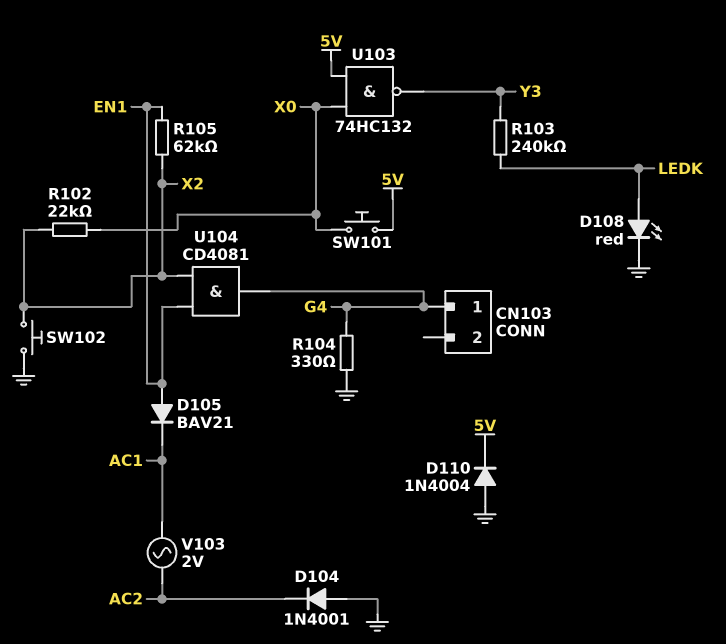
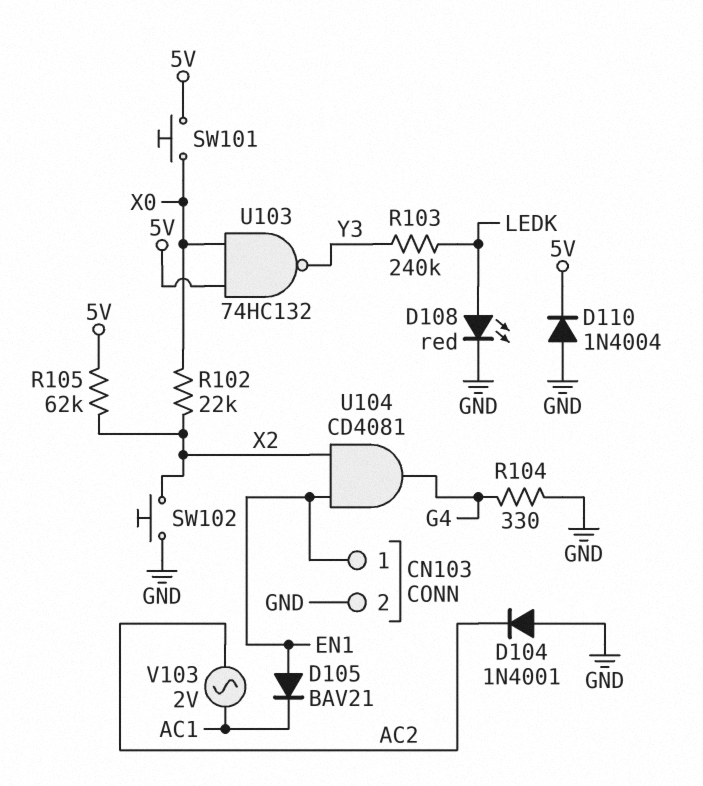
CN103 pin 1: G4 -> EN1
CN103 pin 2: none -> GND
R105: 62k (EN1, X2) -> 62k (5V, X2)

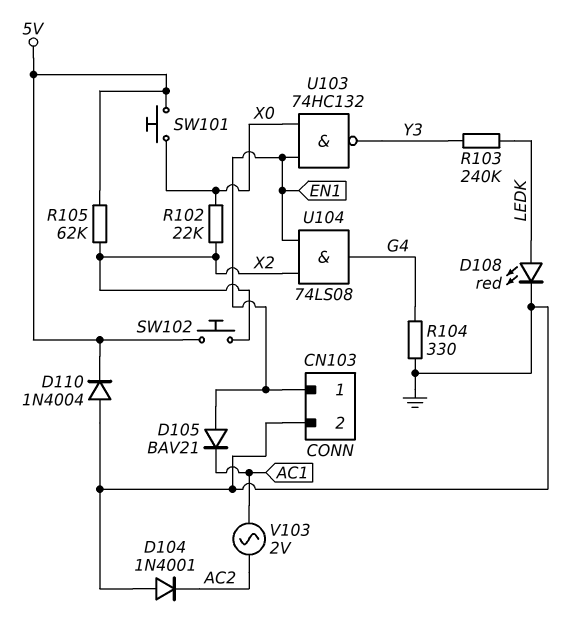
SW102: button (GND, X2) -> button (5V, X2)
U103: NAND 74HC132 (in 5V, in X0, out Y3) -> NAND 74HC132 (in EN1, in X0, out Y3)
U104: AND CD4081 (in EN1, in X2, out G4) -> AND 74LS08 (in EN1, in X2, out G4)

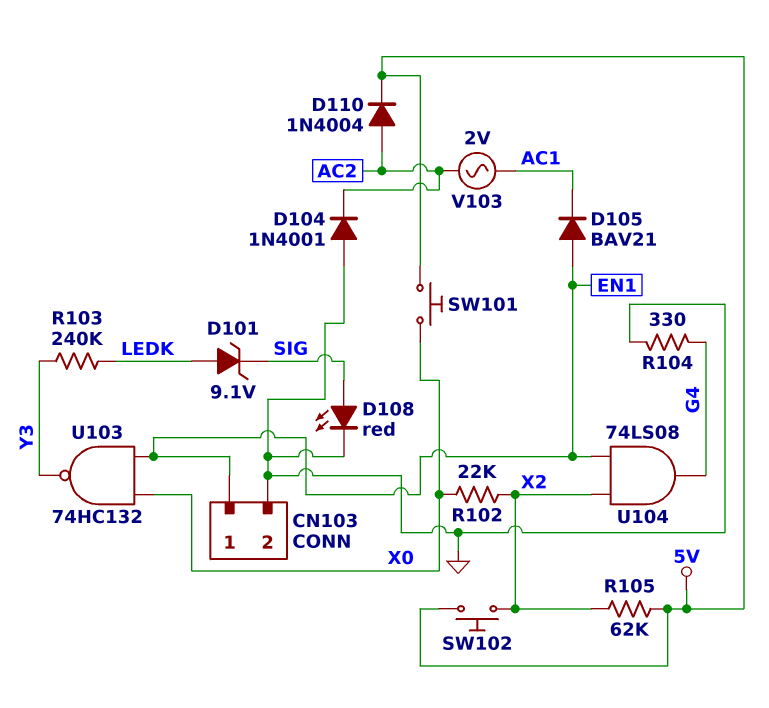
D101: none -> zener 9.1V (A LEDK, K SIG)
D108: LED red (A LEDK, K GND) -> LED red (A SIG, K GND)
D110: diode 1N4004 (A GND, K 5V) -> diode 1N4004 (A AC2, K 5V)

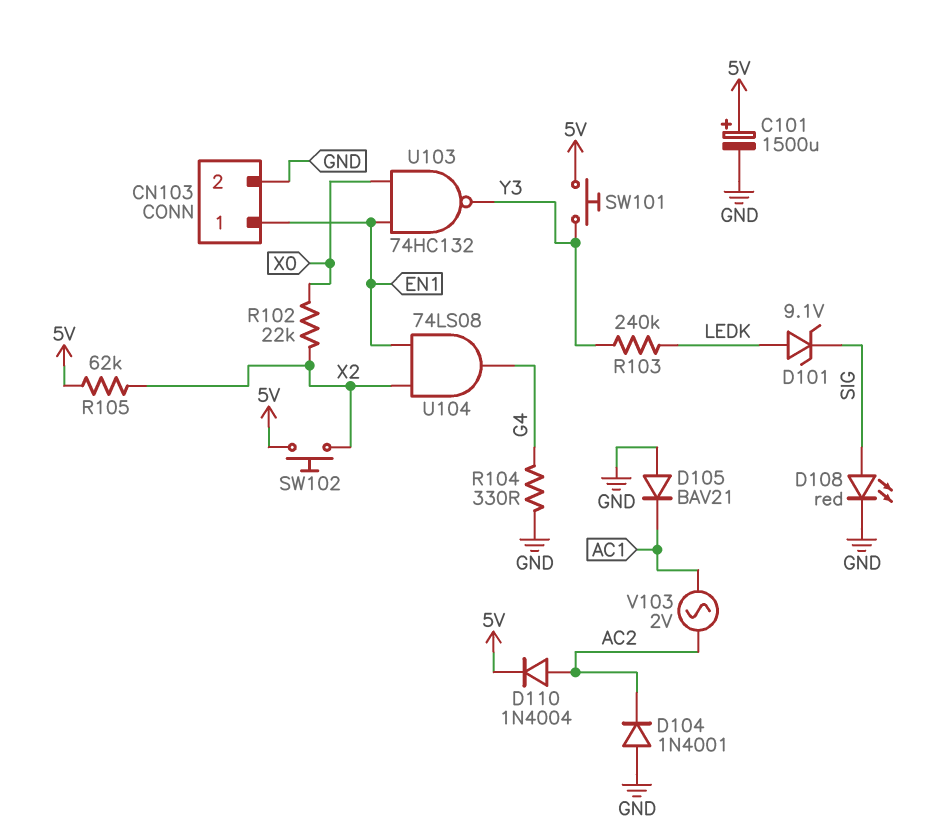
C101: none -> 1500uF (plus 5V, minus GND)
D105: diode BAV21 (A EN1, K AC1) -> diode BAV21 (A GND, K AC1)
SW101: button (5V, X0) -> button (5V, Y3)

